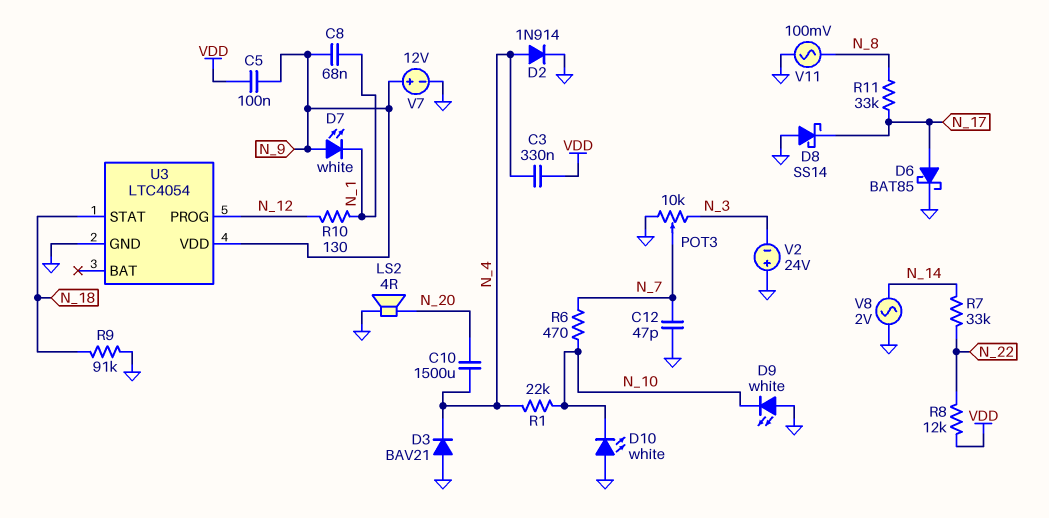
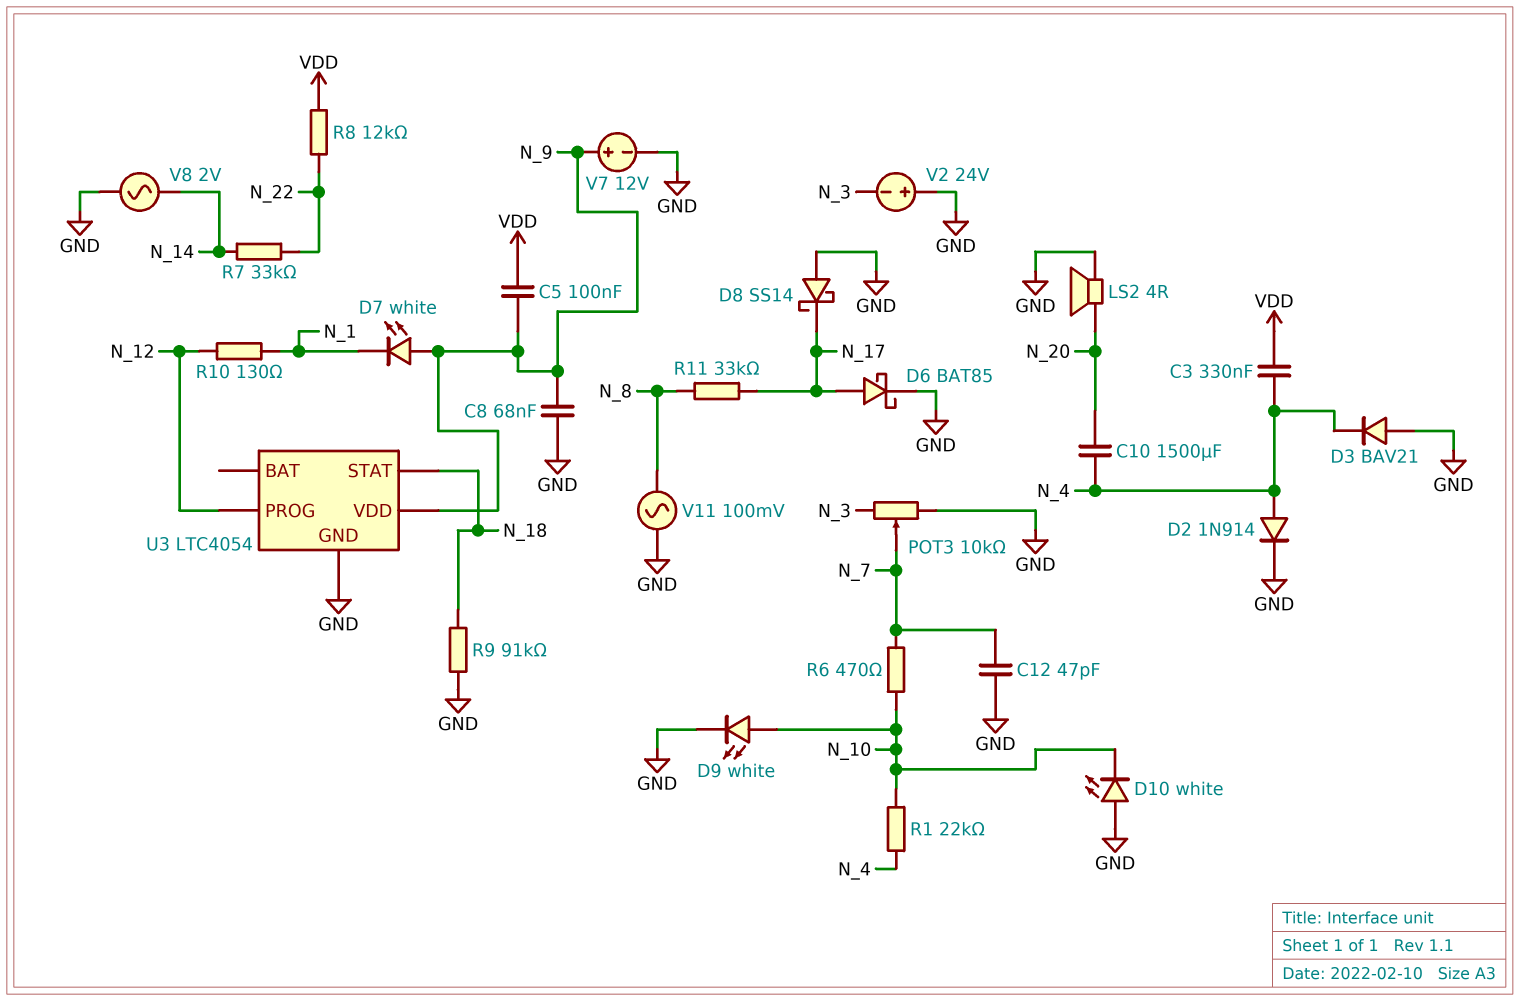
C8: 68nF (N_1, N_9) -> 68nF (GND, N_9)
D9: LED white (A GND, K N_10) -> LED white (A N_10, K GND)

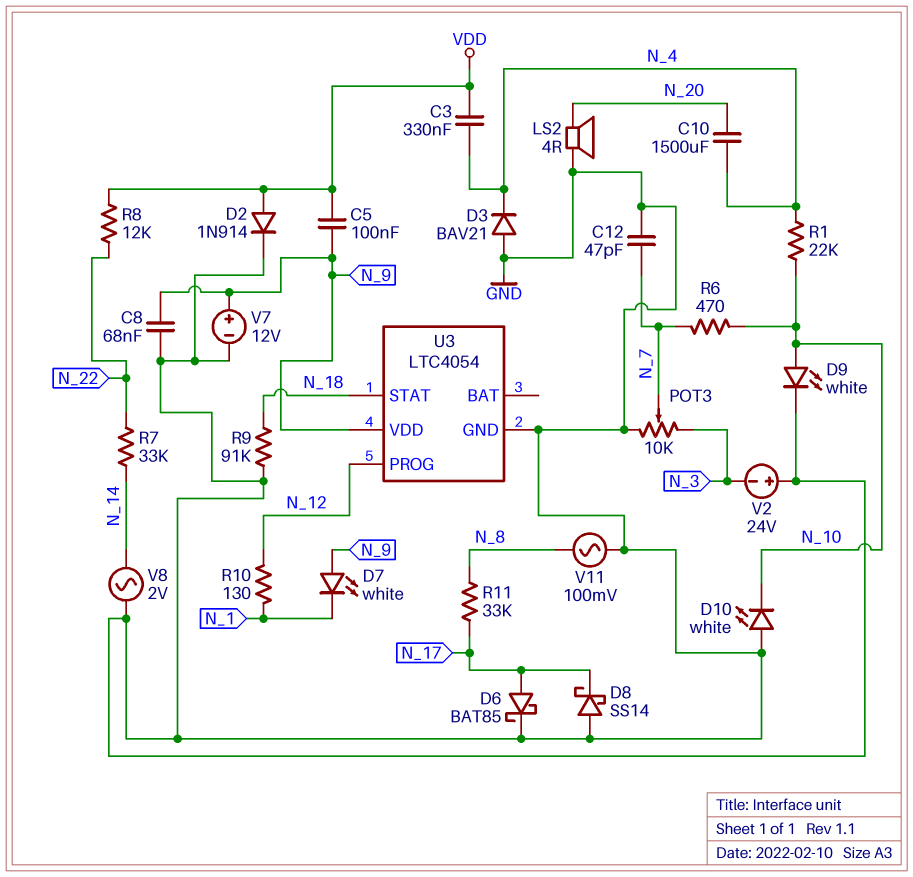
D2: diode 1N914 (A N_4, K GND) -> diode 1N914 (A VDD, K GND)

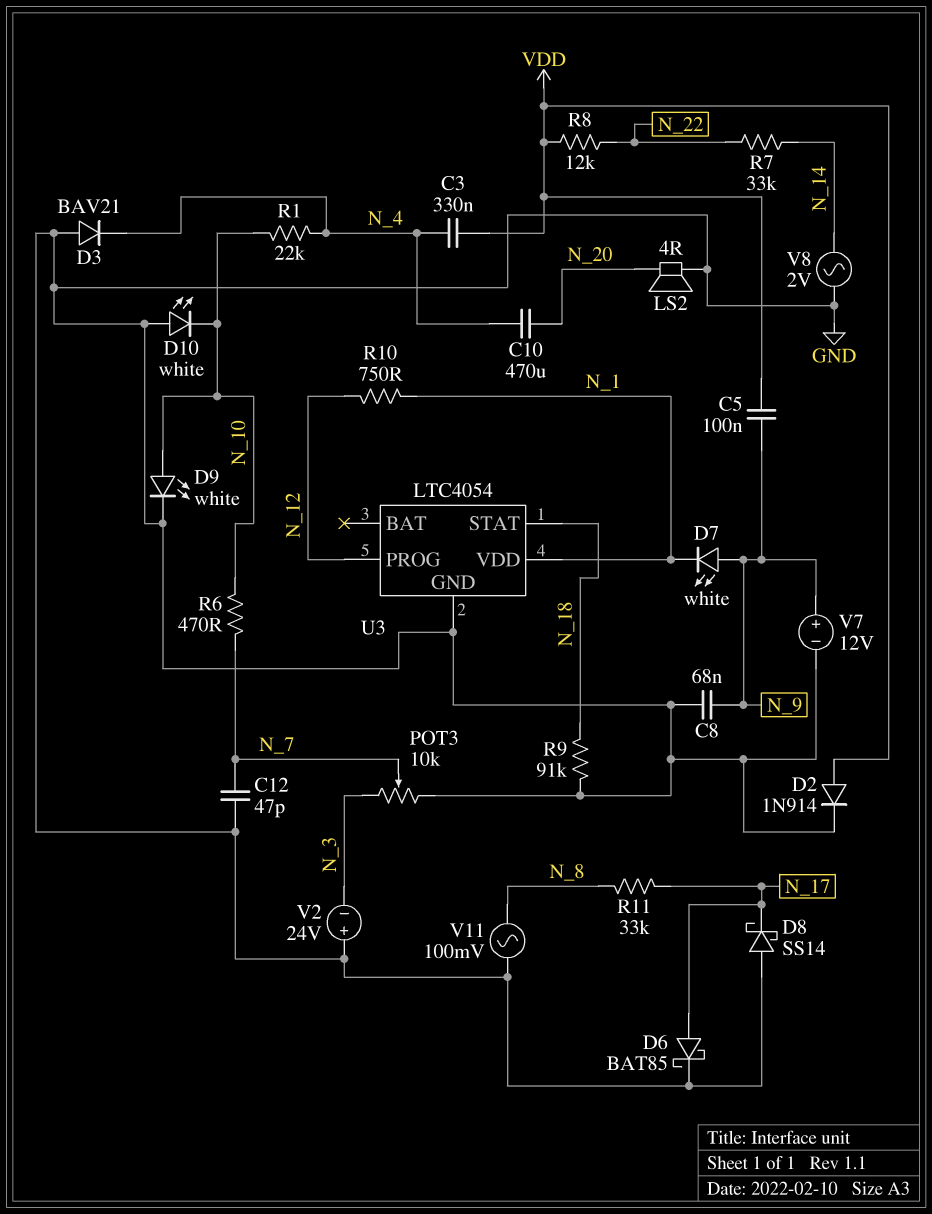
C10: 1500uF (N_4, N_20) -> 470uF (N_4, N_20)
R10: 130 (N_1, N_12) -> 750 (N_1, N_12)
U3 pin VDD: N_9 -> N_1

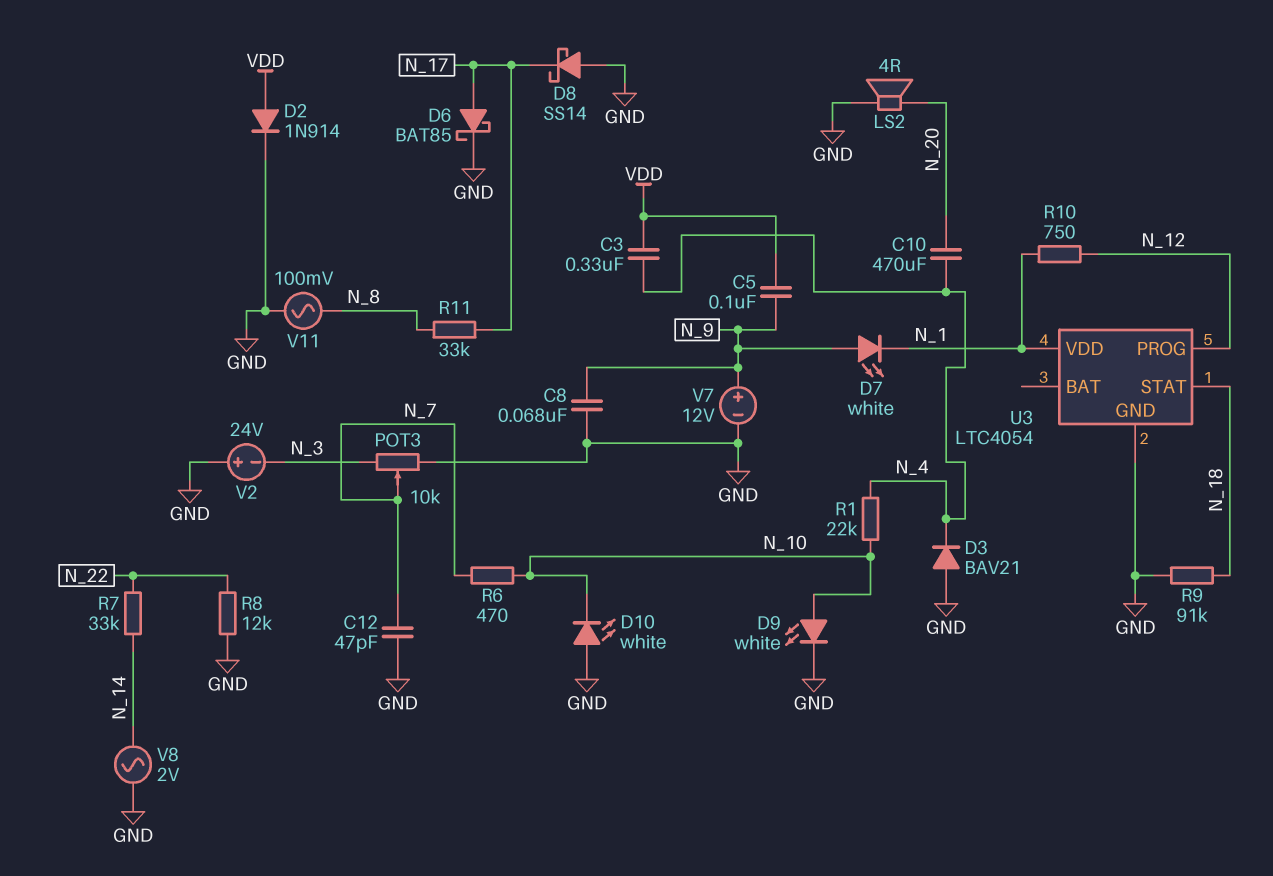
R8: 12k (N_22, VDD) -> 12k (GND, N_22)

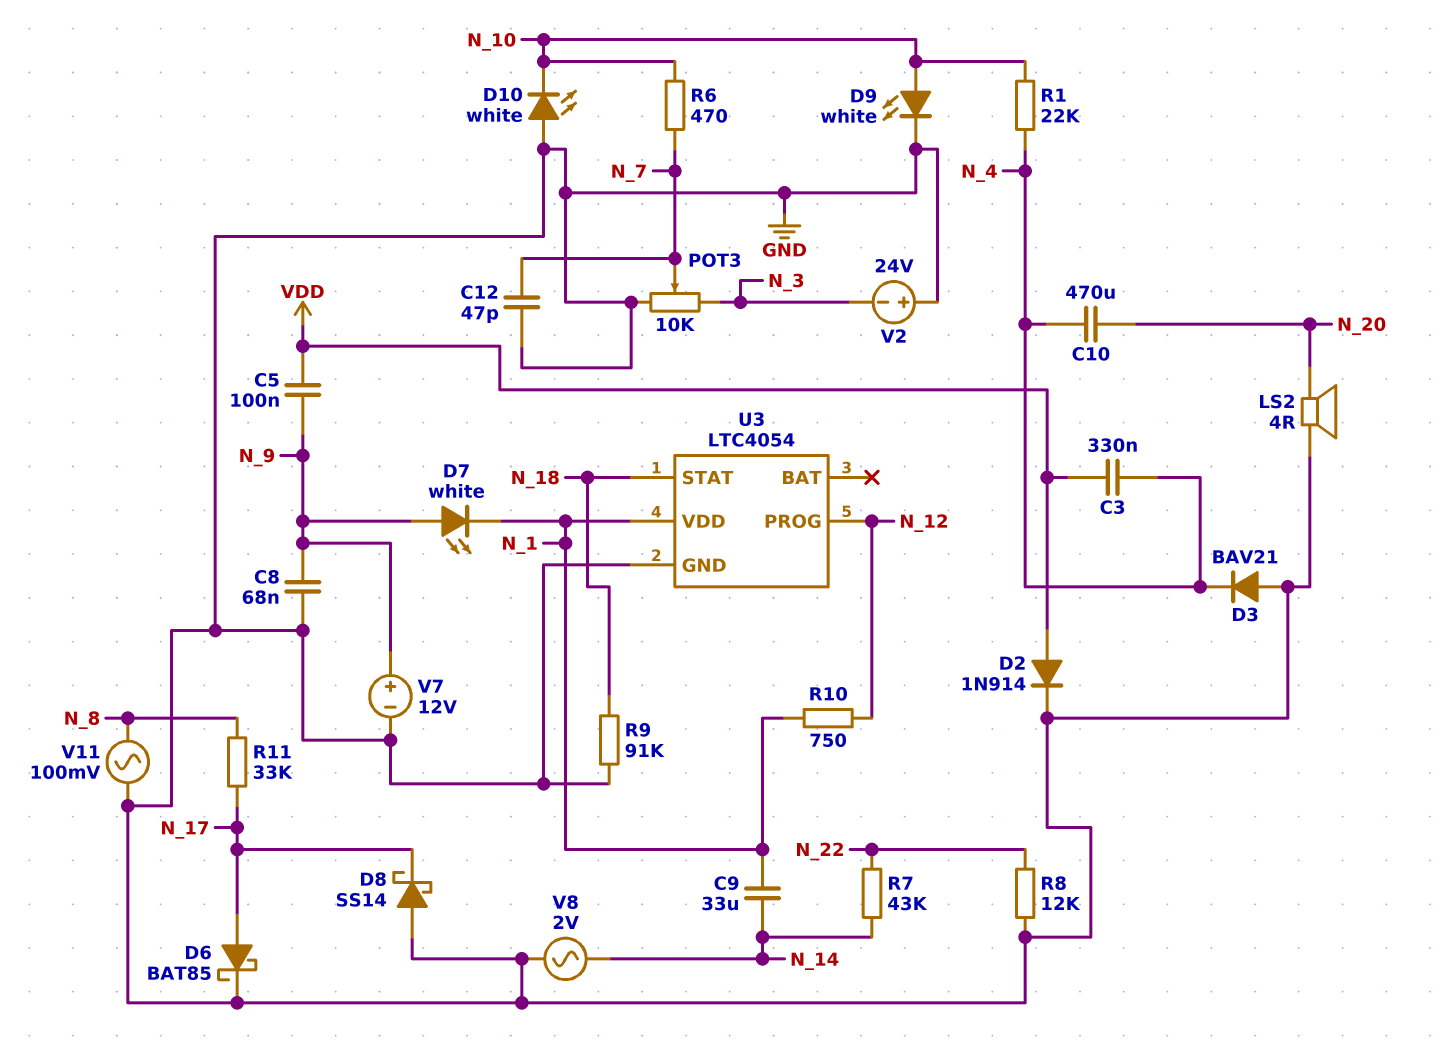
C9: none -> 33uF (N_1, N_14)
R7: 33k (N_14, N_22) -> 43k (N_14, N_22)

